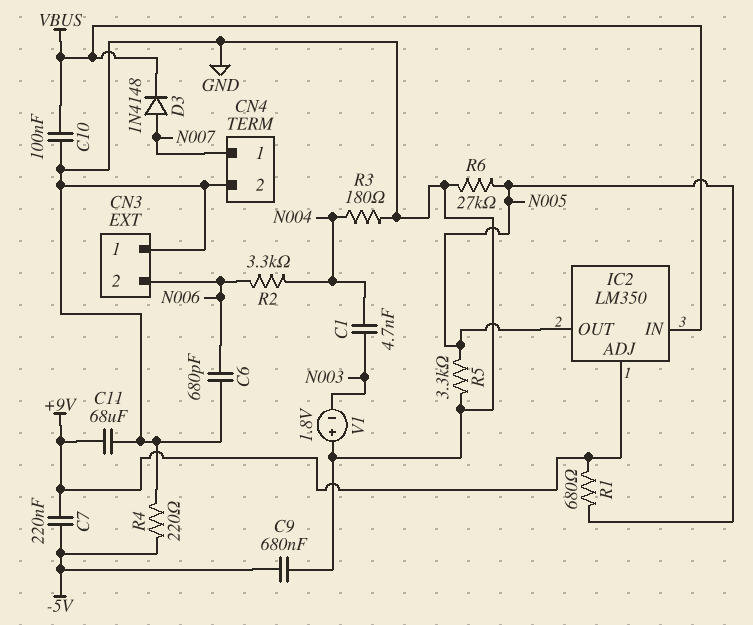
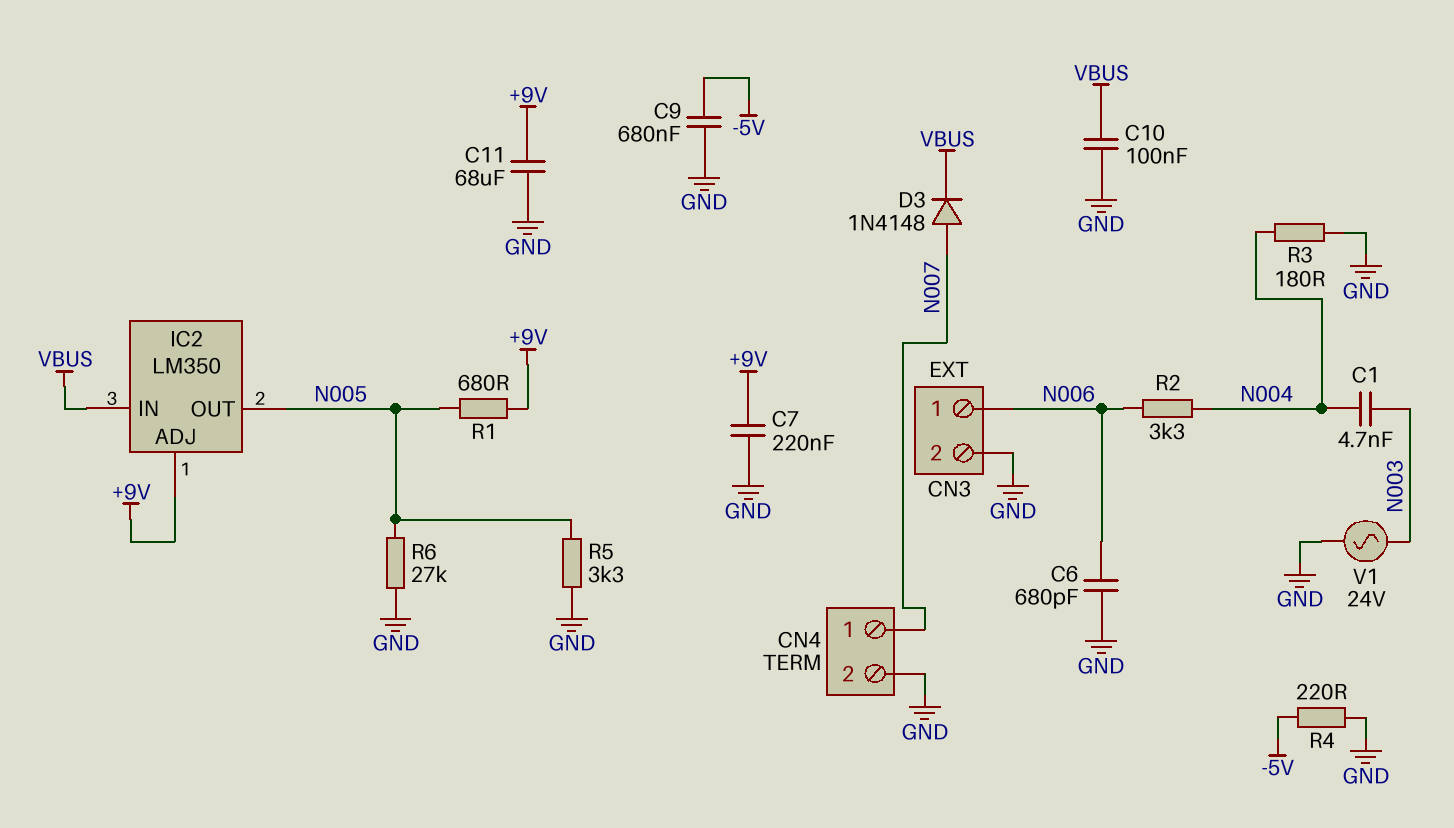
C7: 220nF (+9V, -5V) -> 220nF (+9V, GND)
CN3 pin 1: GND -> N006
CN3 pin 2: N006 -> GND
V1: 1.8V (plus GND, minus N003) -> AC 24V (GND, N003)

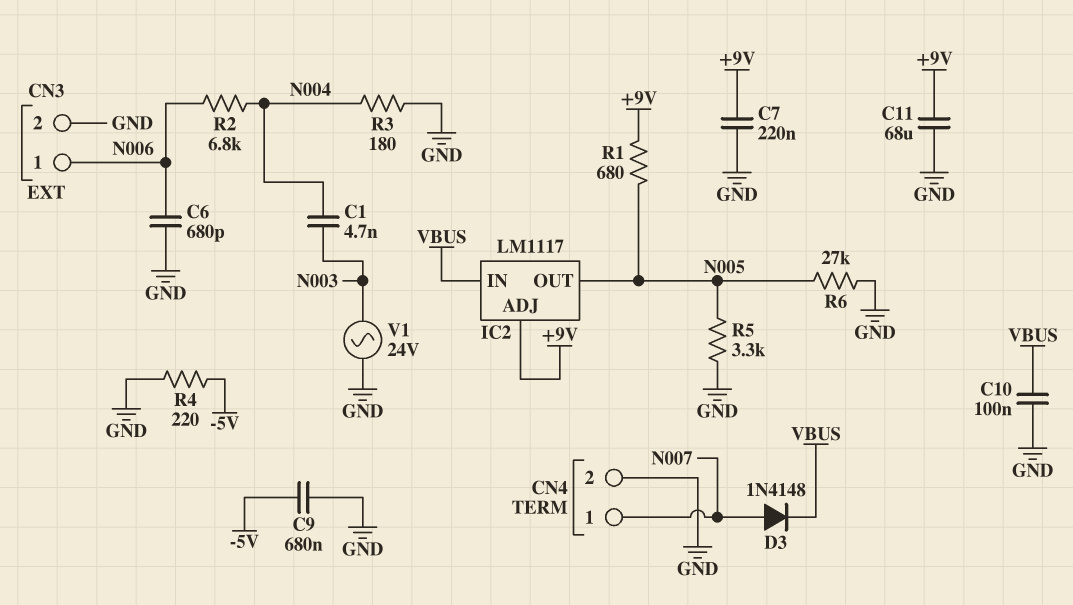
IC2: LM350 -> LM1117
R2: 3.3k (N004, N006) -> 6.8k (N004, N006)

